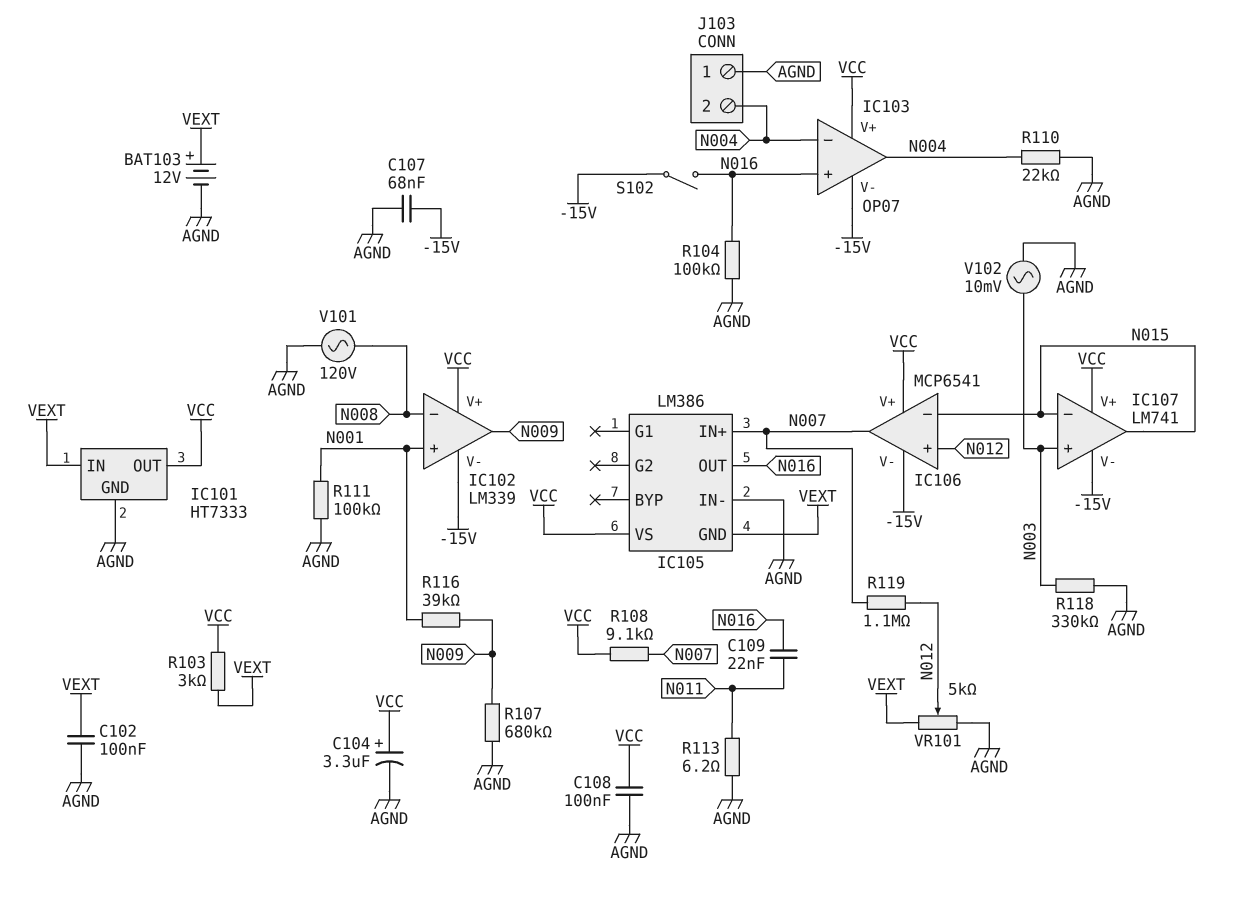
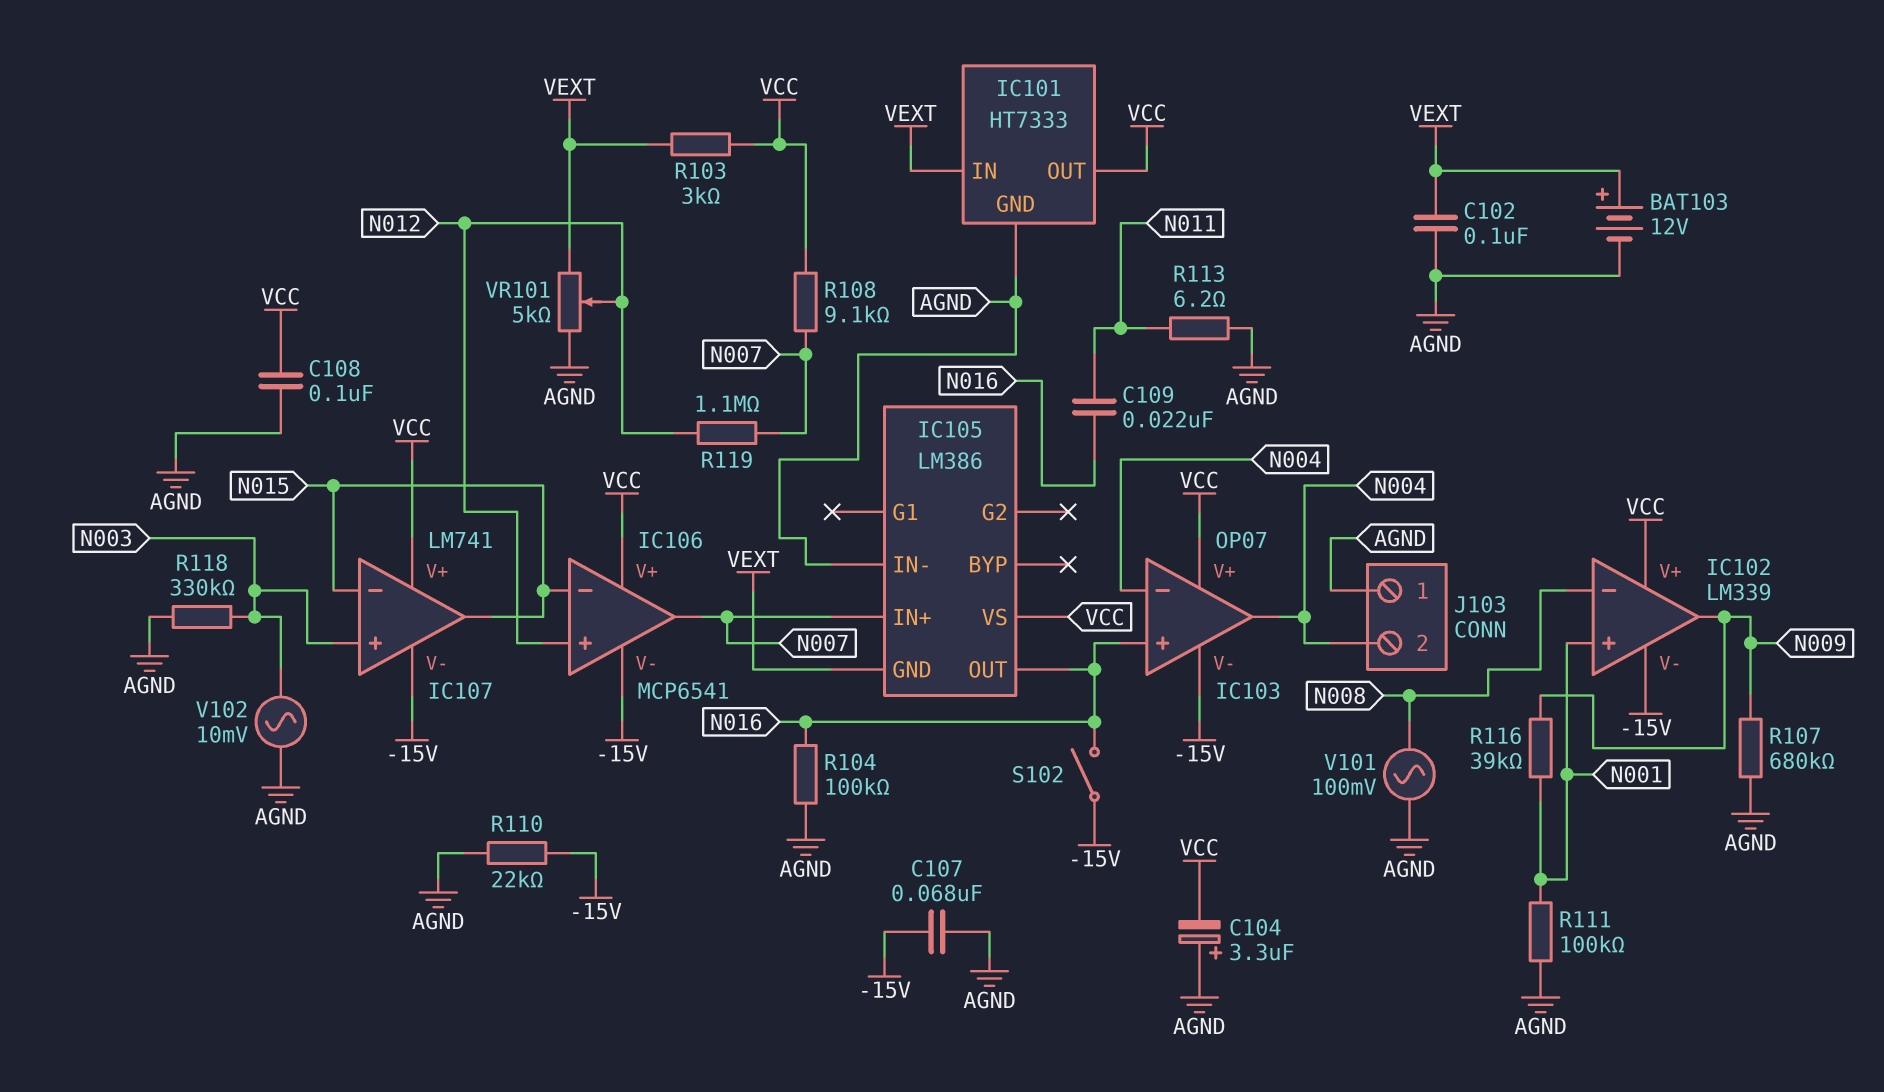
C104: 3.3uF (plus VCC, minus AGND) -> 3.3uF (plus AGND, minus VCC)
R110: 22k (AGND, N004) -> 22k (-15V, AGND)
V101: AC 120V (AGND, N008) -> AC 100mV (AGND, N008)

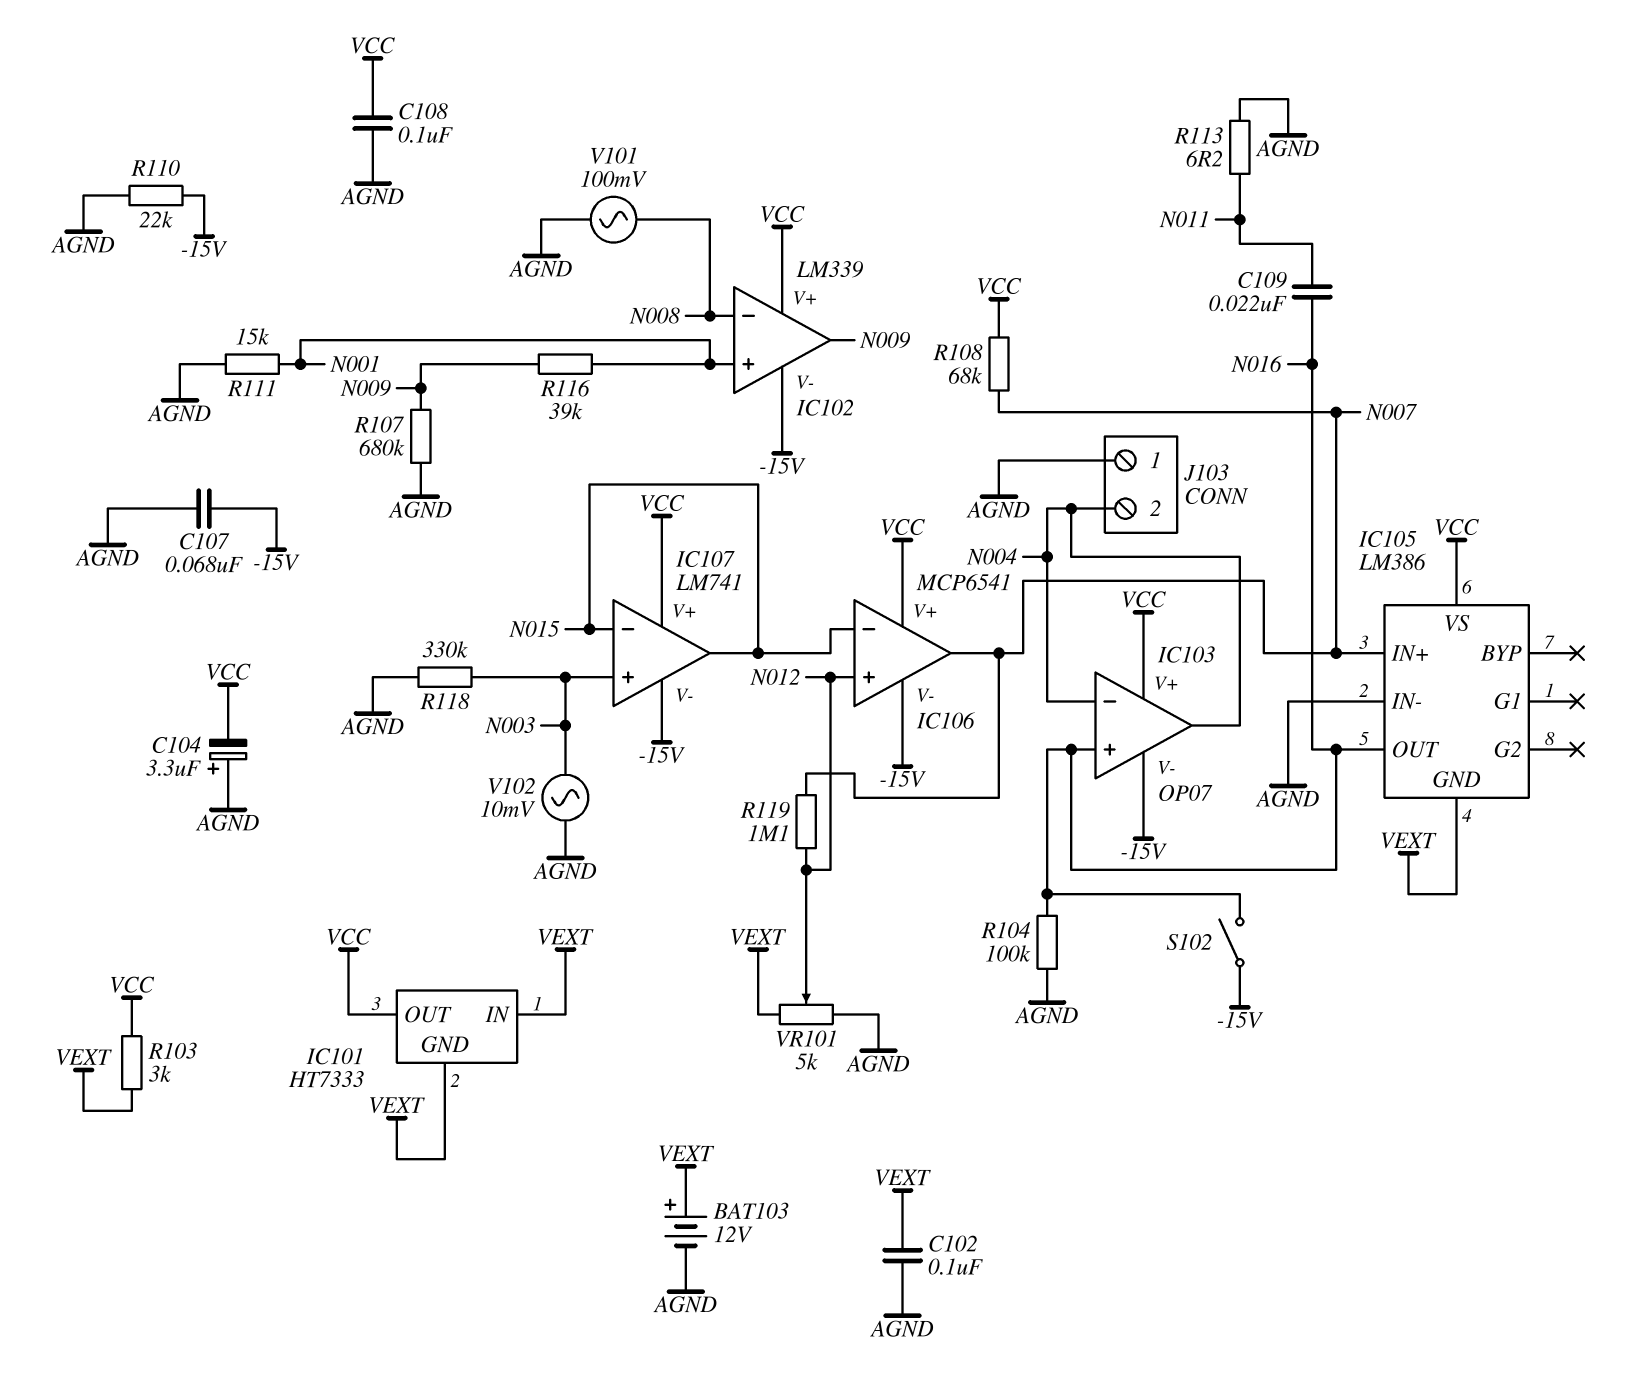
IC101 pin GND: AGND -> VEXT
R108: 9.1k (N007, VCC) -> 68k (N007, VCC)
R111: 100k (AGND, N001) -> 15k (AGND, N001)

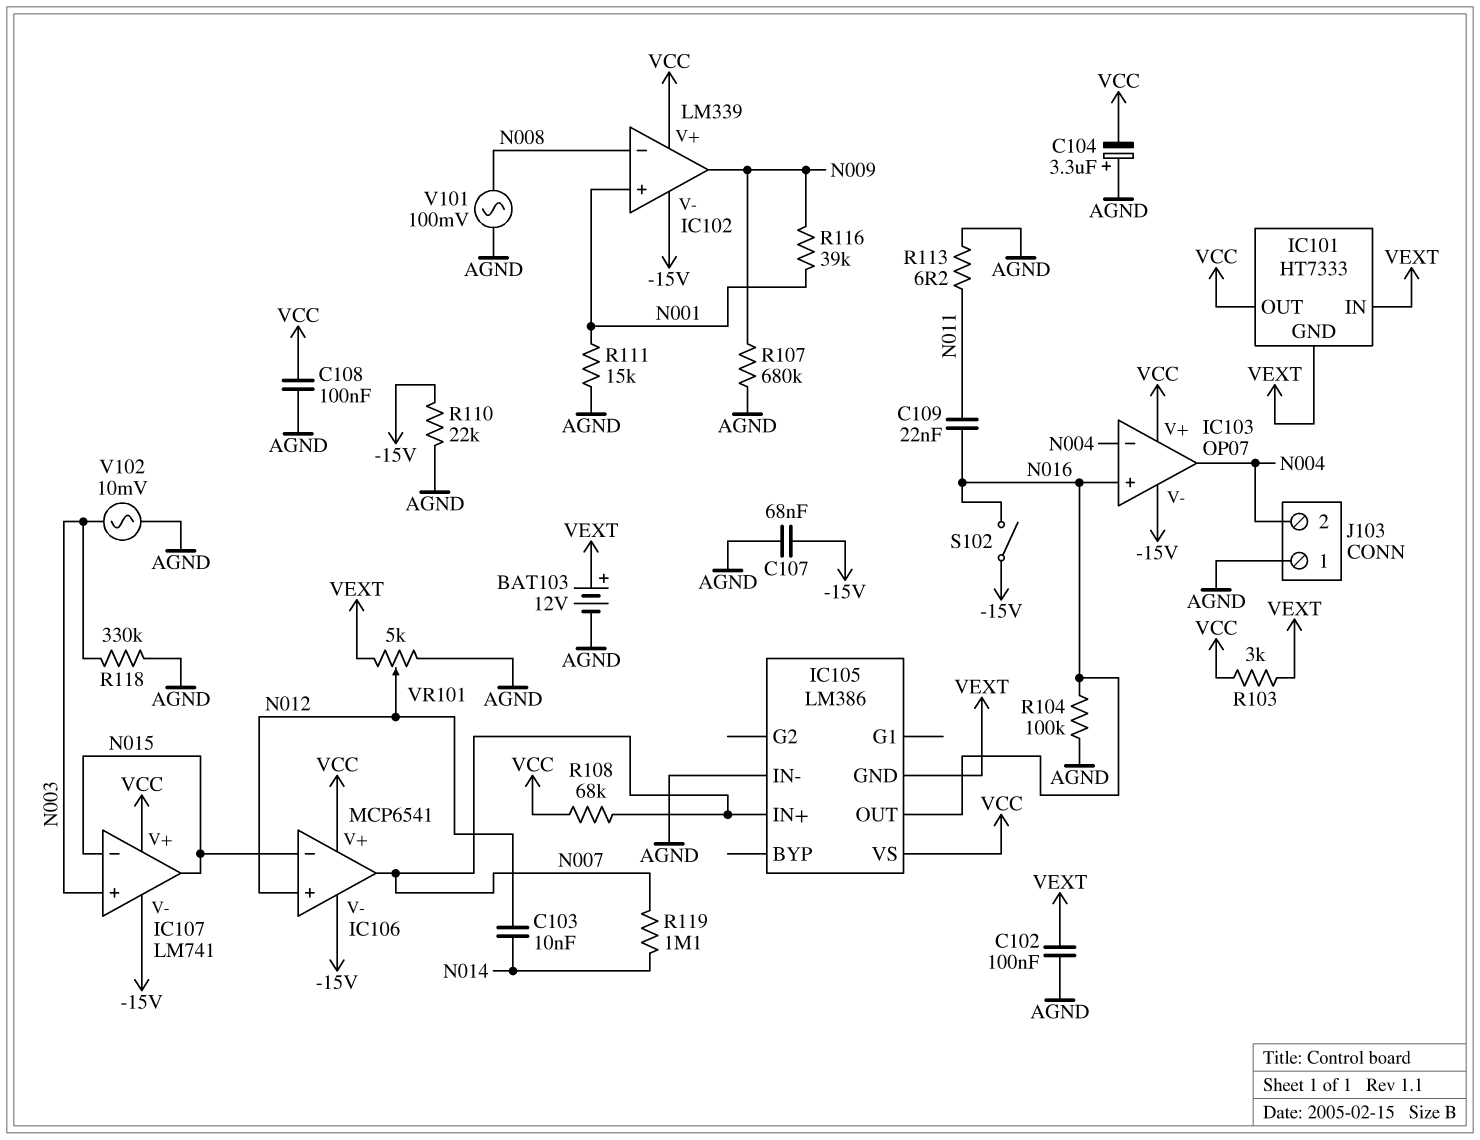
C103: none -> 10nF (N012, N014)
R119: 1.1M (N007, N012) -> 1.1M (N007, N014)

